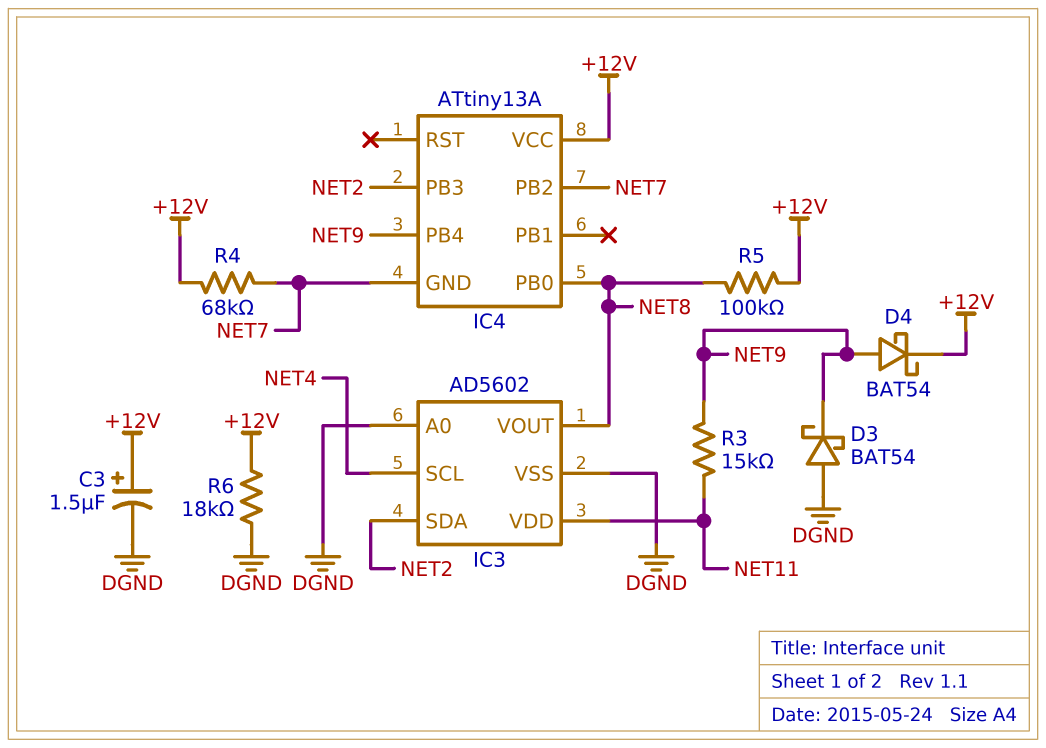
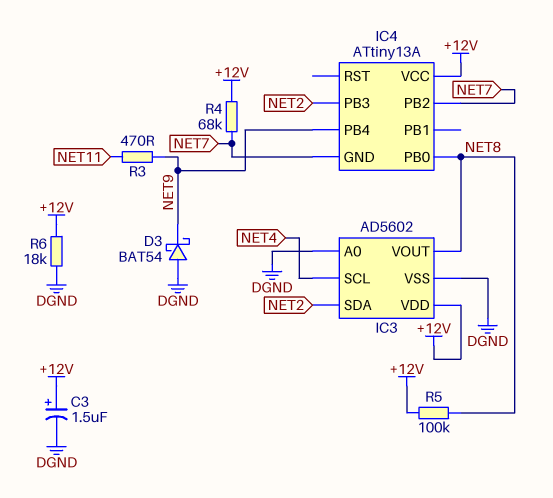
D4: schottky BAT54 (A NET9, K +12V) -> none
IC3 pin VDD: NET11 -> +12V
R3: 15k (NET9, NET11) -> 470 (NET9, NET11)

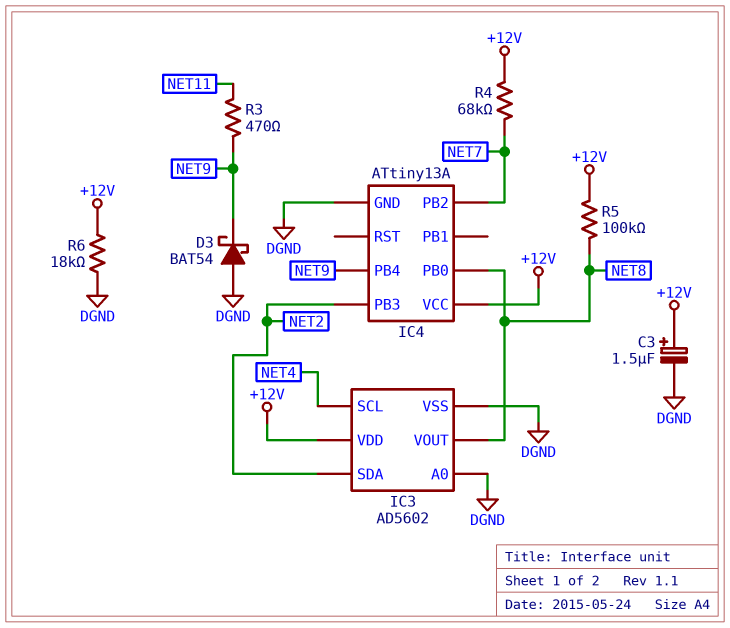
IC4 pin GND: NET7 -> DGND

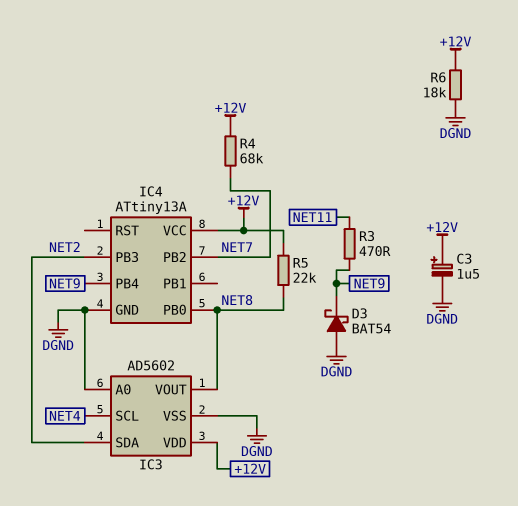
R5: 100k (+12V, NET8) -> 22k (+12V, NET8)

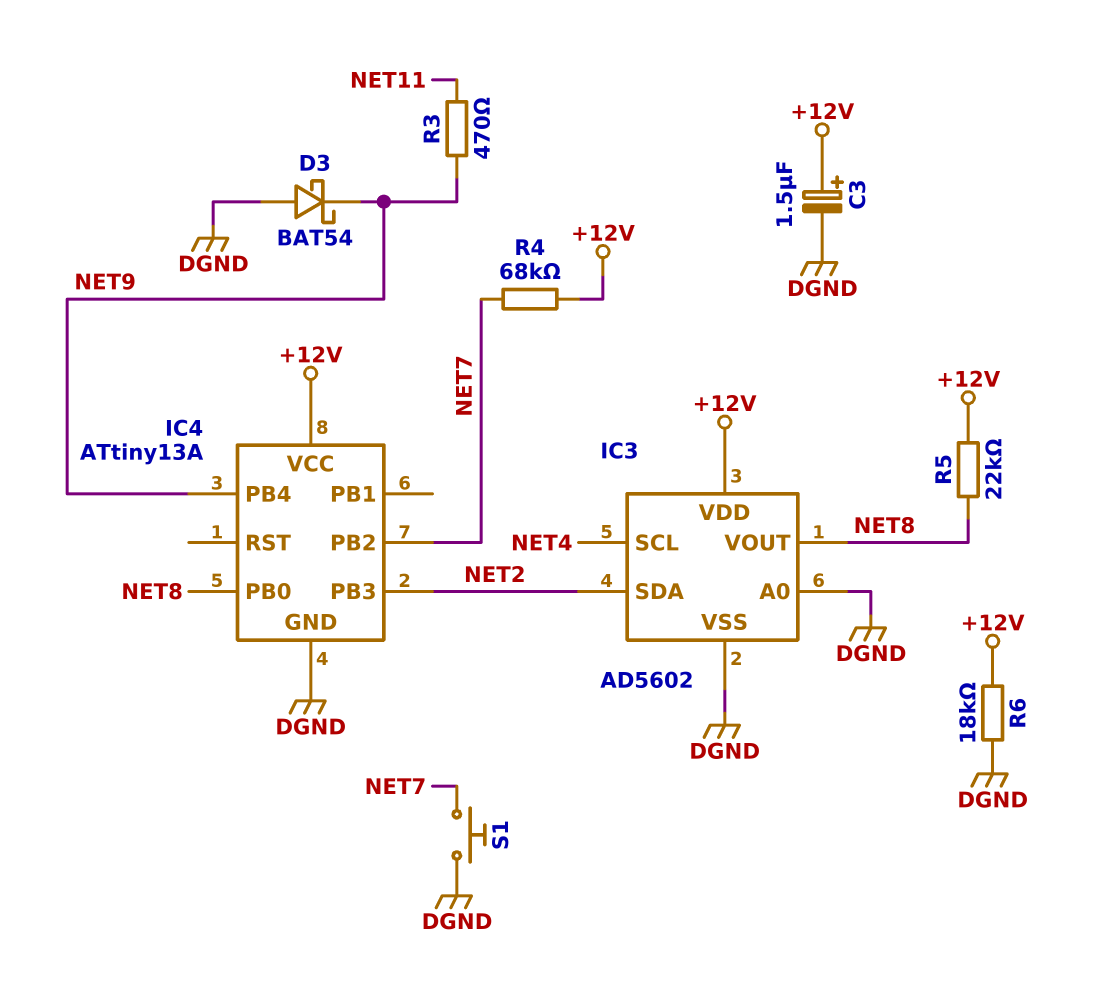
S1: none -> button (DGND, NET7)

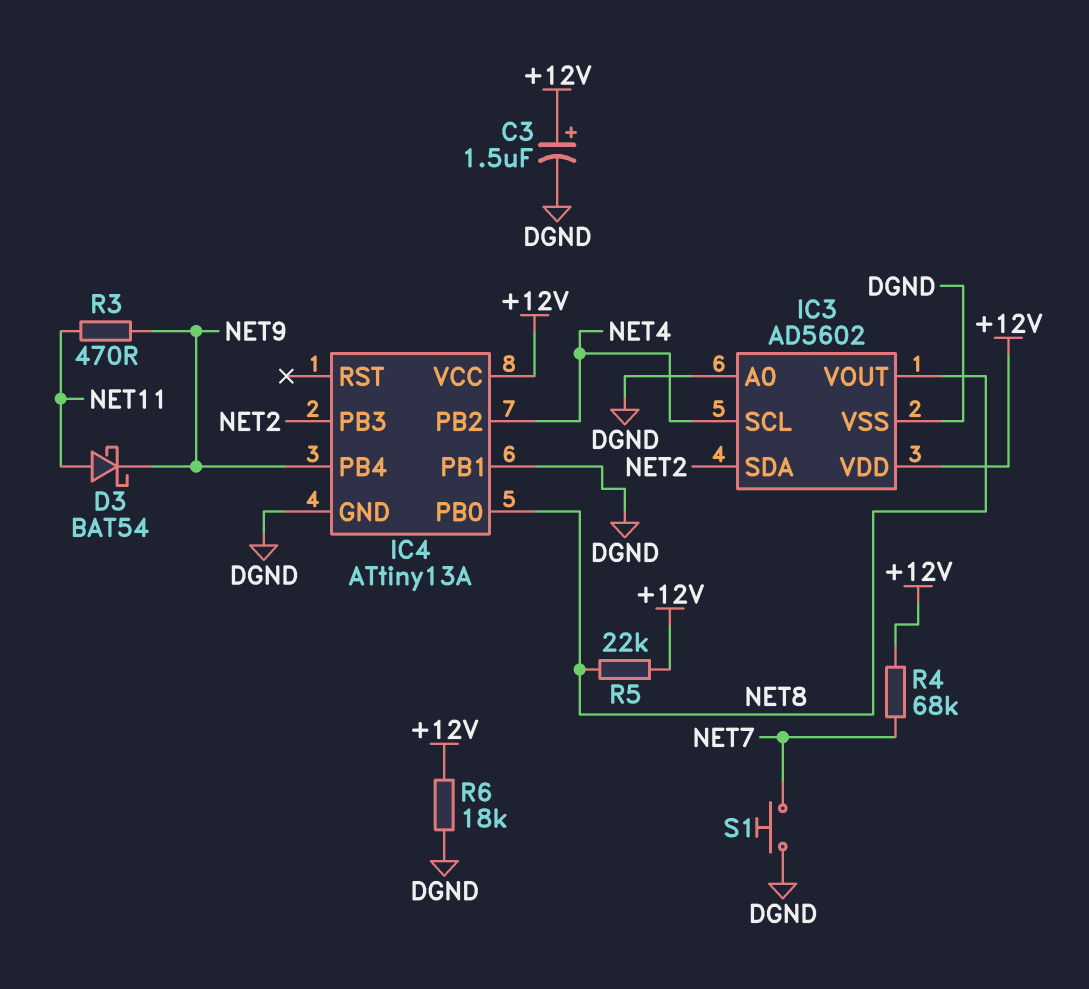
D3: schottky BAT54 (A DGND, K NET9) -> schottky BAT54 (A NET11, K NET9)
IC4 pin PB1: none -> DGND
IC4 pin PB2: NET7 -> NET4

